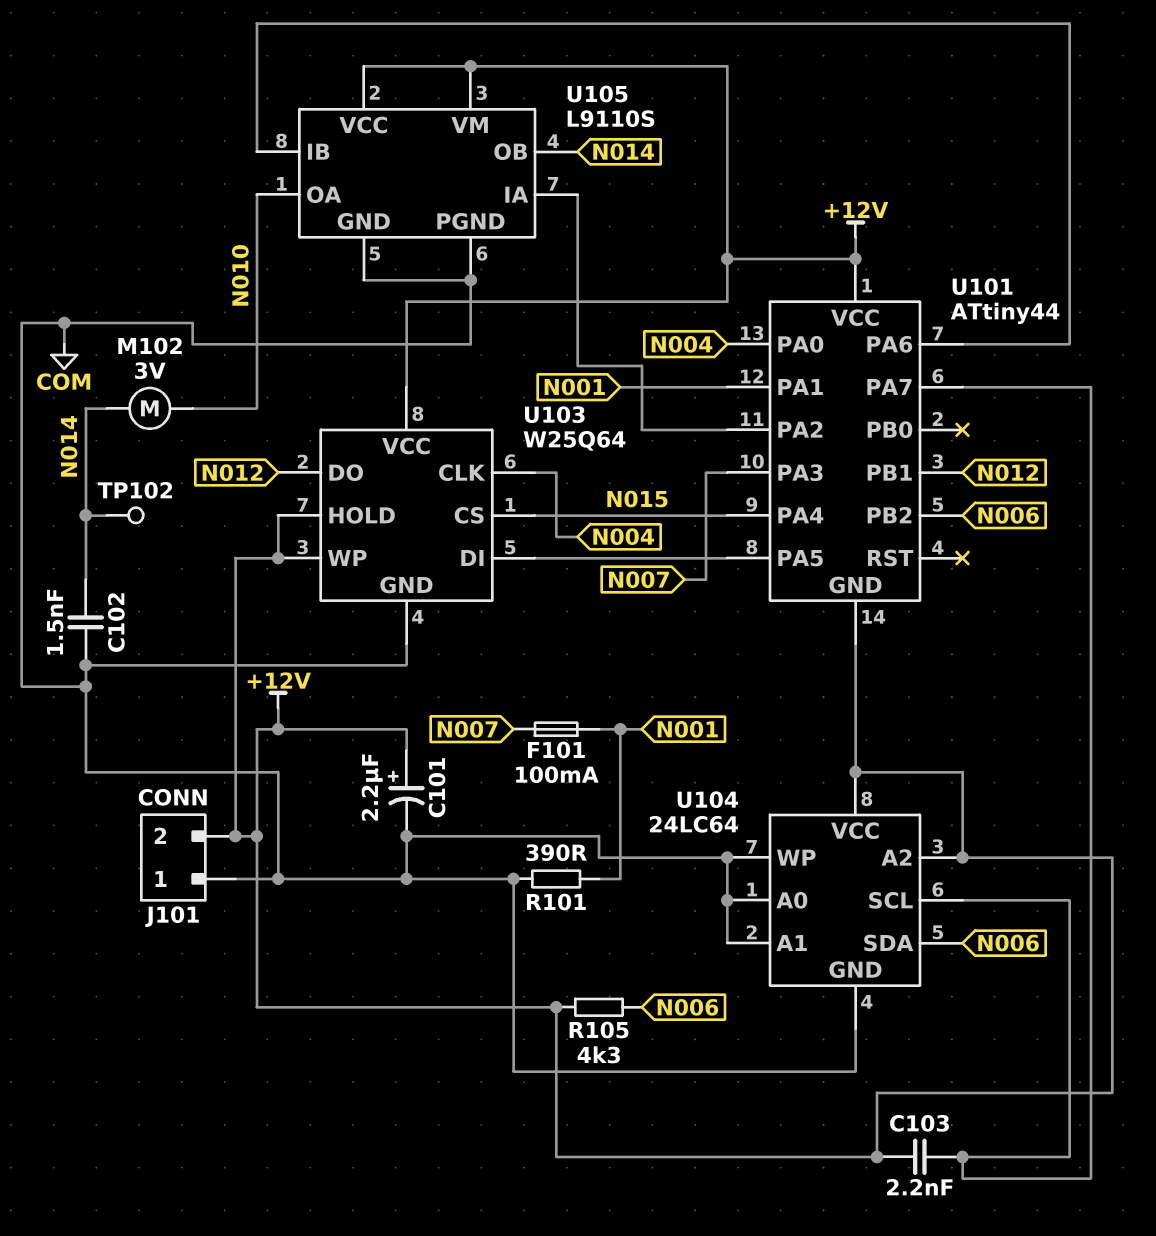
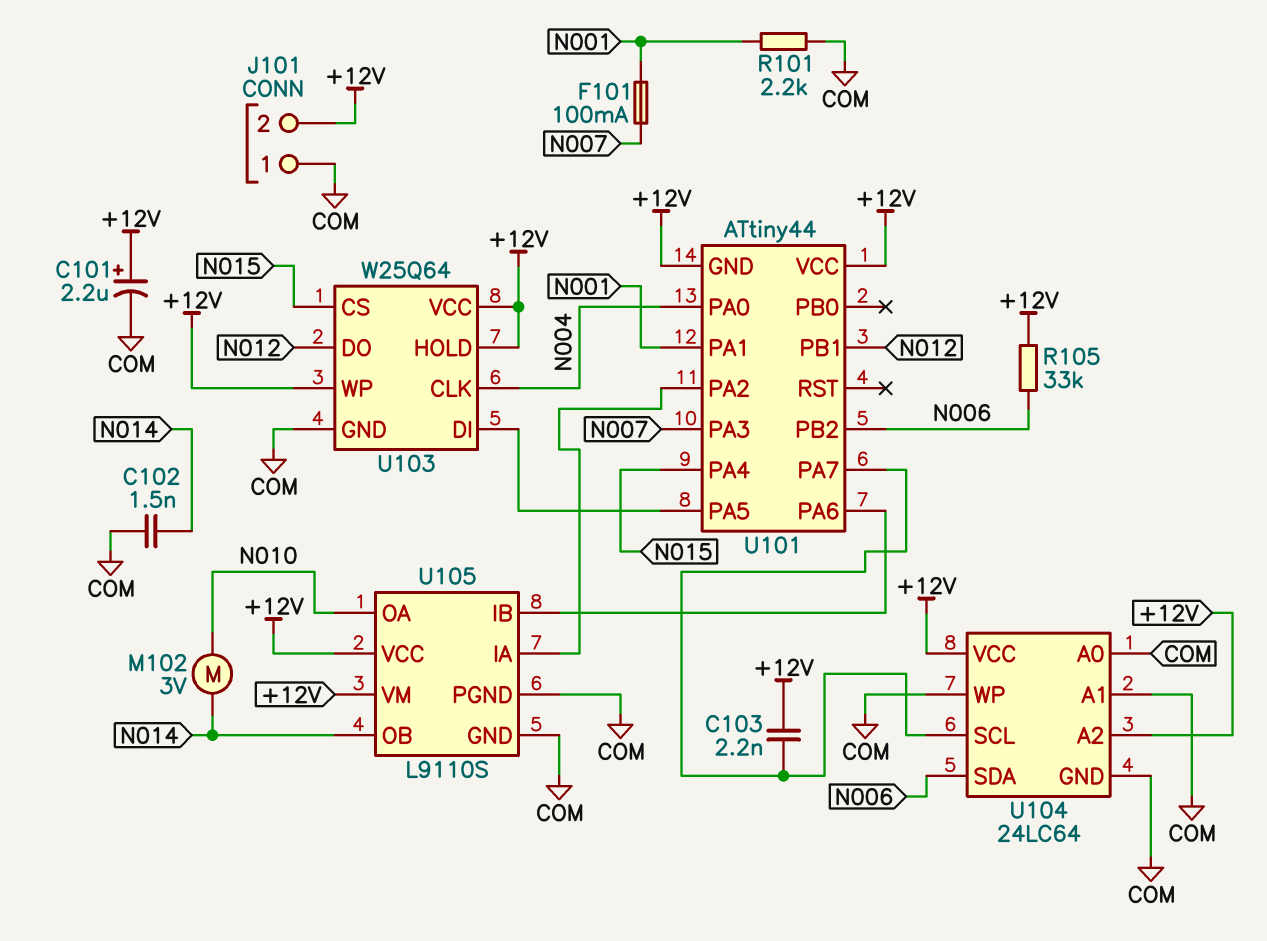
R101: 390 (COM, N001) -> 2.2k (COM, N001)
R105: 4.3k (+12V, N006) -> 33k (+12V, N006)
TP102: test point (N014) -> none

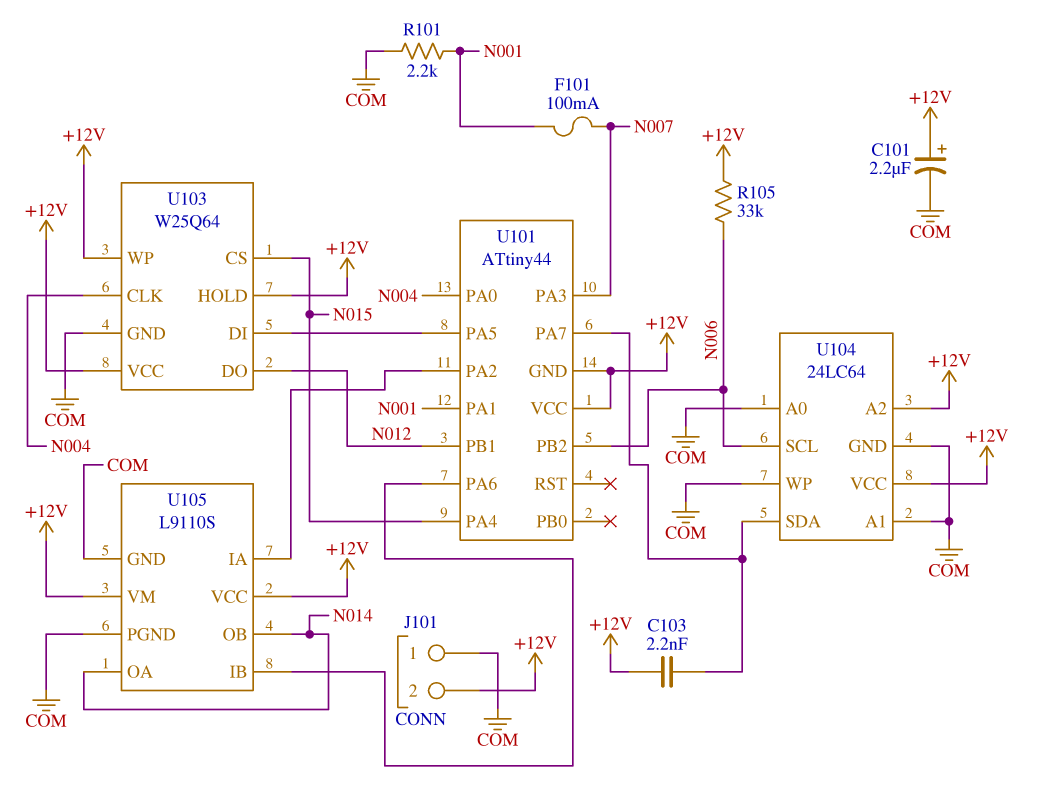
C102: 1.5nF (COM, N014) -> none
M102: motor 3V (N010, N014) -> none
U104 pin SCL: U101/PA7 -> N006
U104 pin SDA: N006 -> U101/PA7
U105 pin OA: N010 -> N014

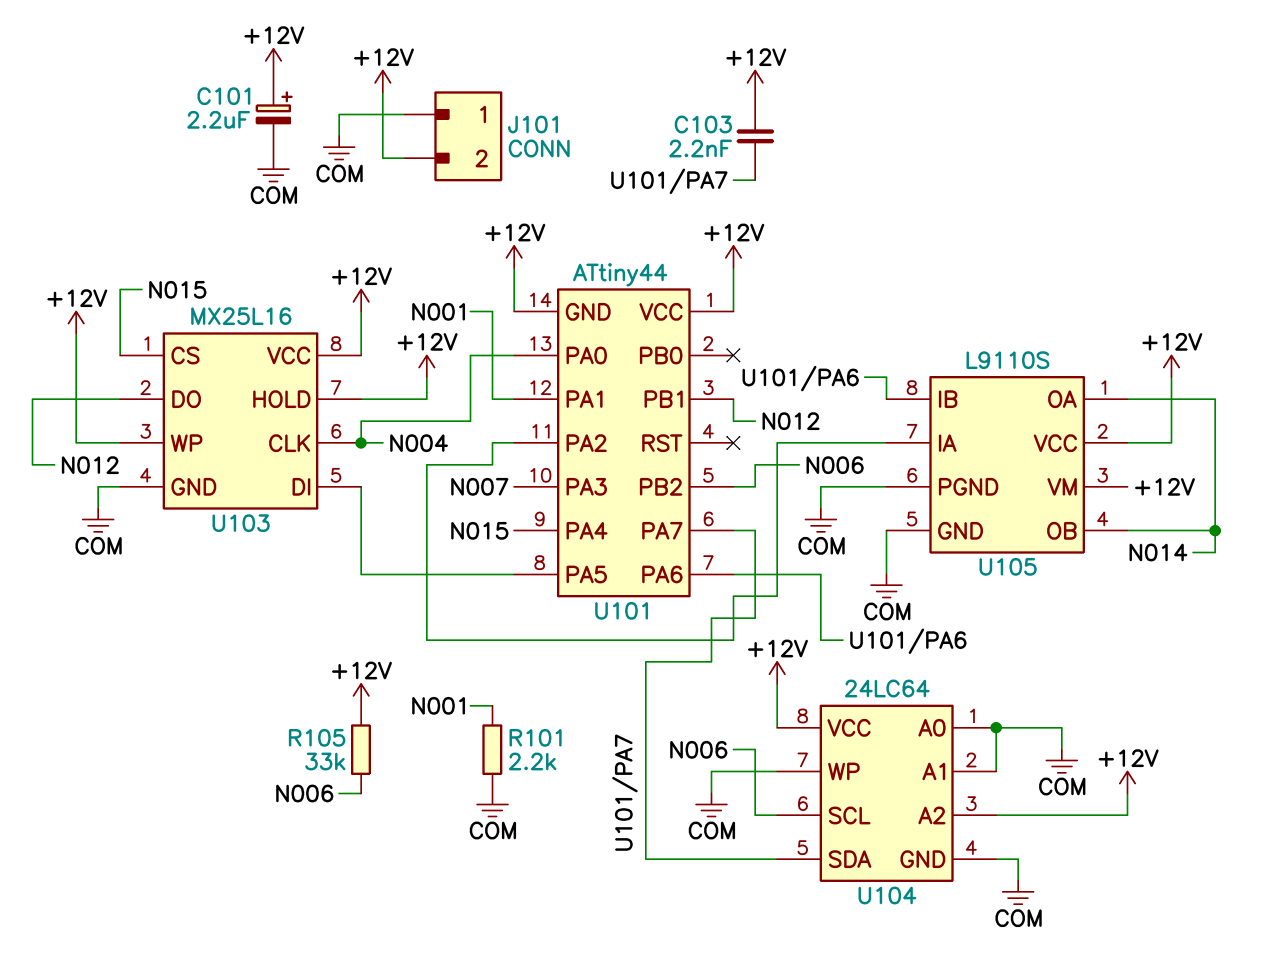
F101: 100mA (N001, N007) -> none
U103: W25Q64 -> MX25L16

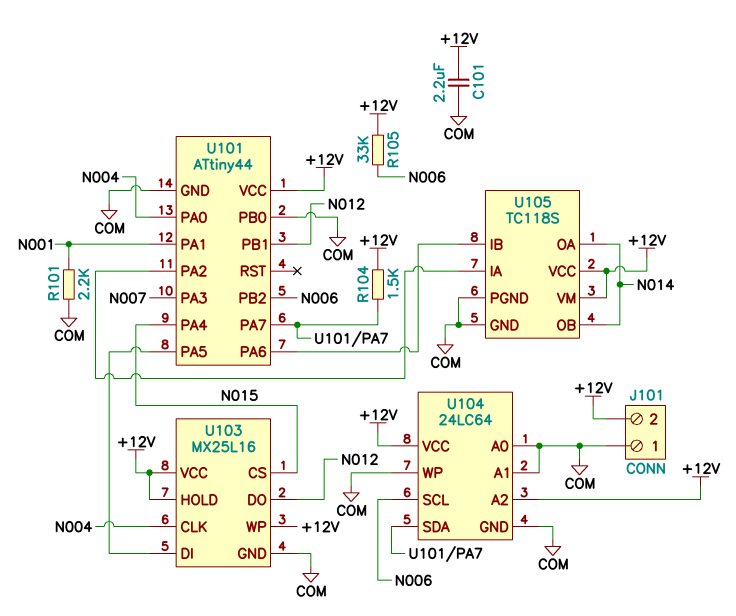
C101: 2.2uF (plus +12V, minus COM) -> 2.2uF (+12V, COM)
C103: 2.2nF (+12V, U101/PA7) -> none
R104: none -> 1.5k (+12V, U101/PA7)
U101 pin GND: +12V -> COM
U101 pin PB0: none -> COM
U105: L9110S -> TC118S

